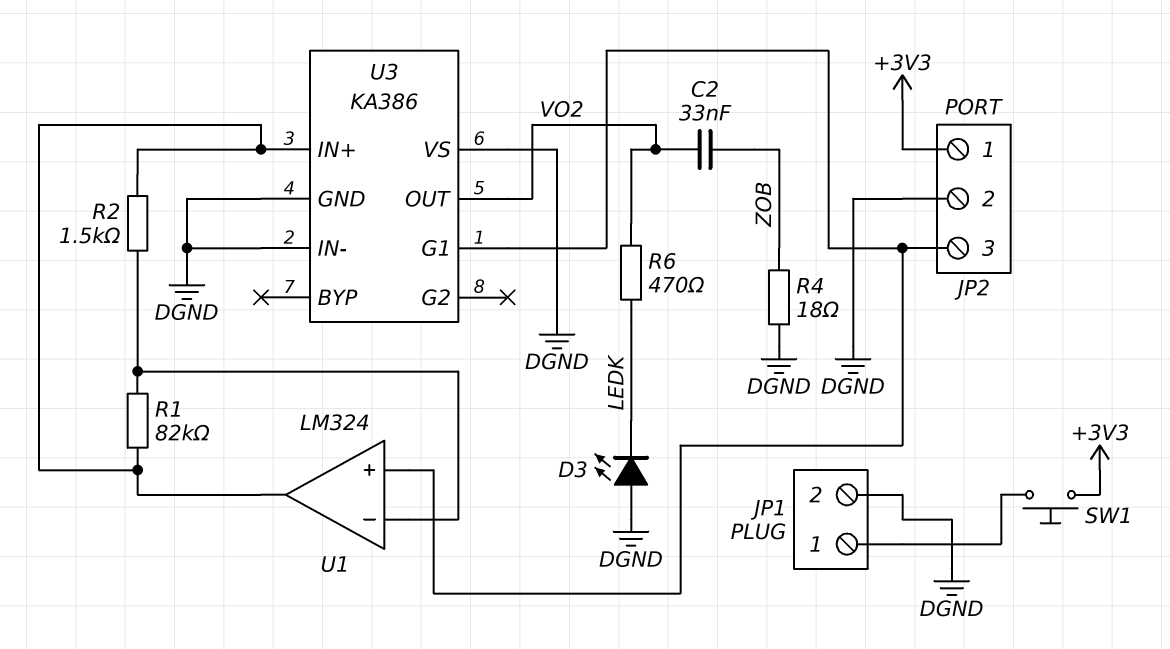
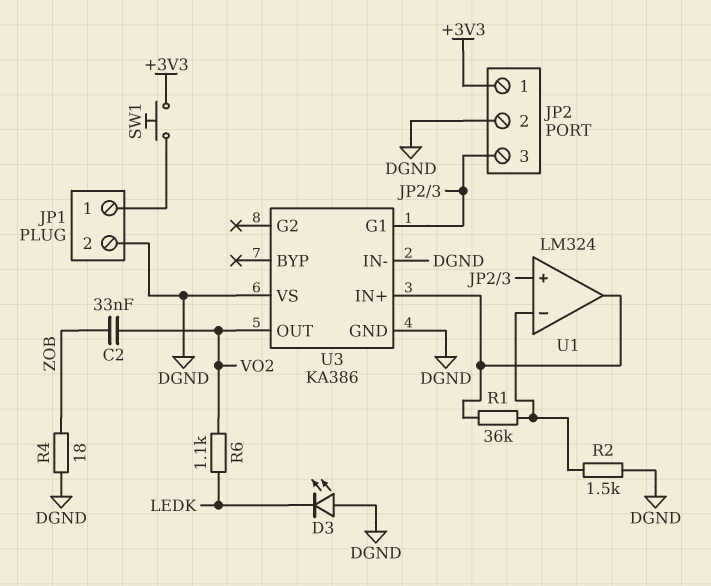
R1: 82k (U1/in-, U1/out) -> 36k (U1/in-, U1/out)
R2: 1.5k (U1/in-, U1/out) -> 1.5k (DGND, U1/in-)
R6: 470 (LEDK, VO2) -> 1.1k (LEDK, VO2)

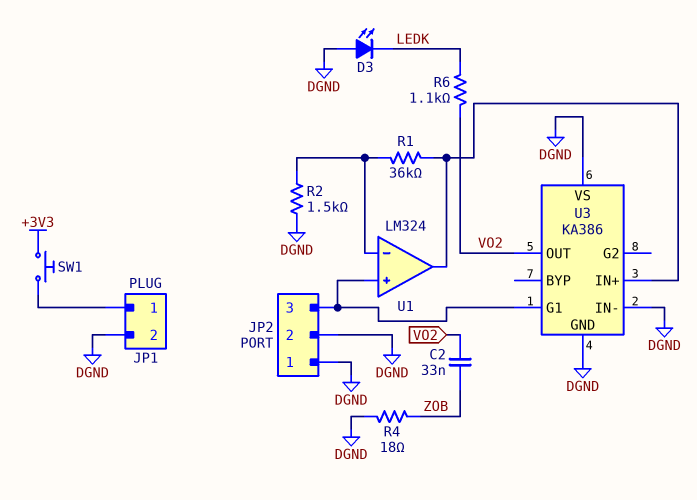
JP2 pin 1: +3V3 -> DGND

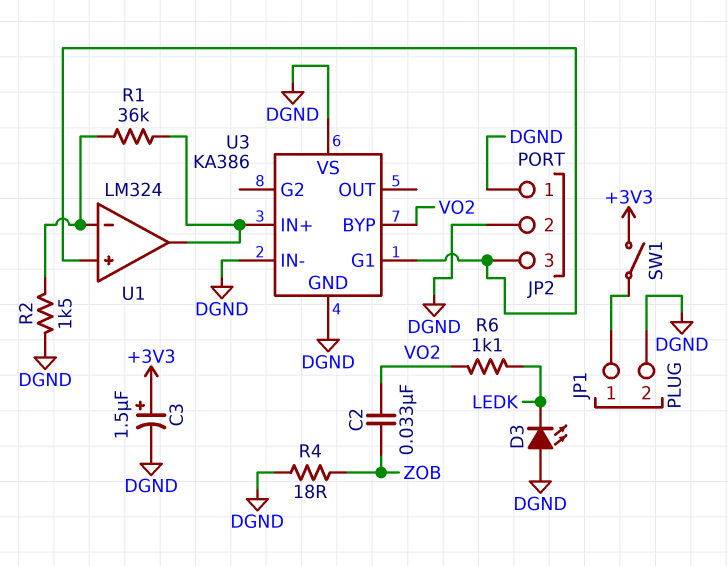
C3: none -> 1.5uF (plus +3V3, minus DGND)
SW1: button (+3V3, JP1/1) -> switch (+3V3, JP1/1)
U3 pin BYP: none -> VO2
U3 pin OUT: VO2 -> none

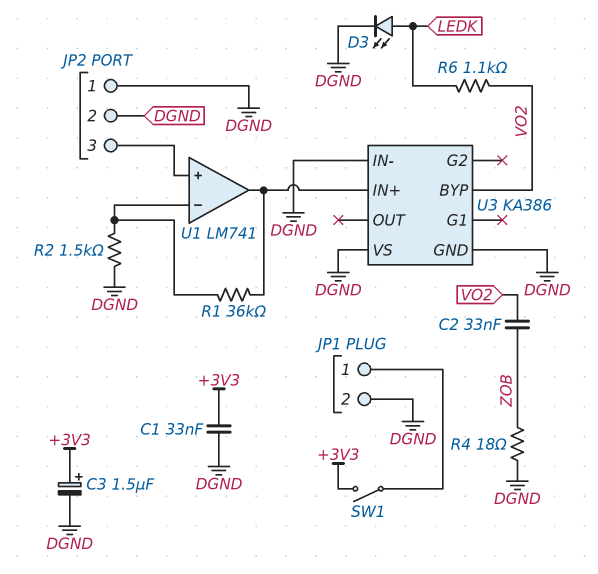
C1: none -> 33nF (+3V3, DGND)
D3: LED (A DGND, K LEDK) -> LED (A LEDK, K DGND)
U1: LM324 -> LM741
U3 pin G1: JP2/3 -> none

